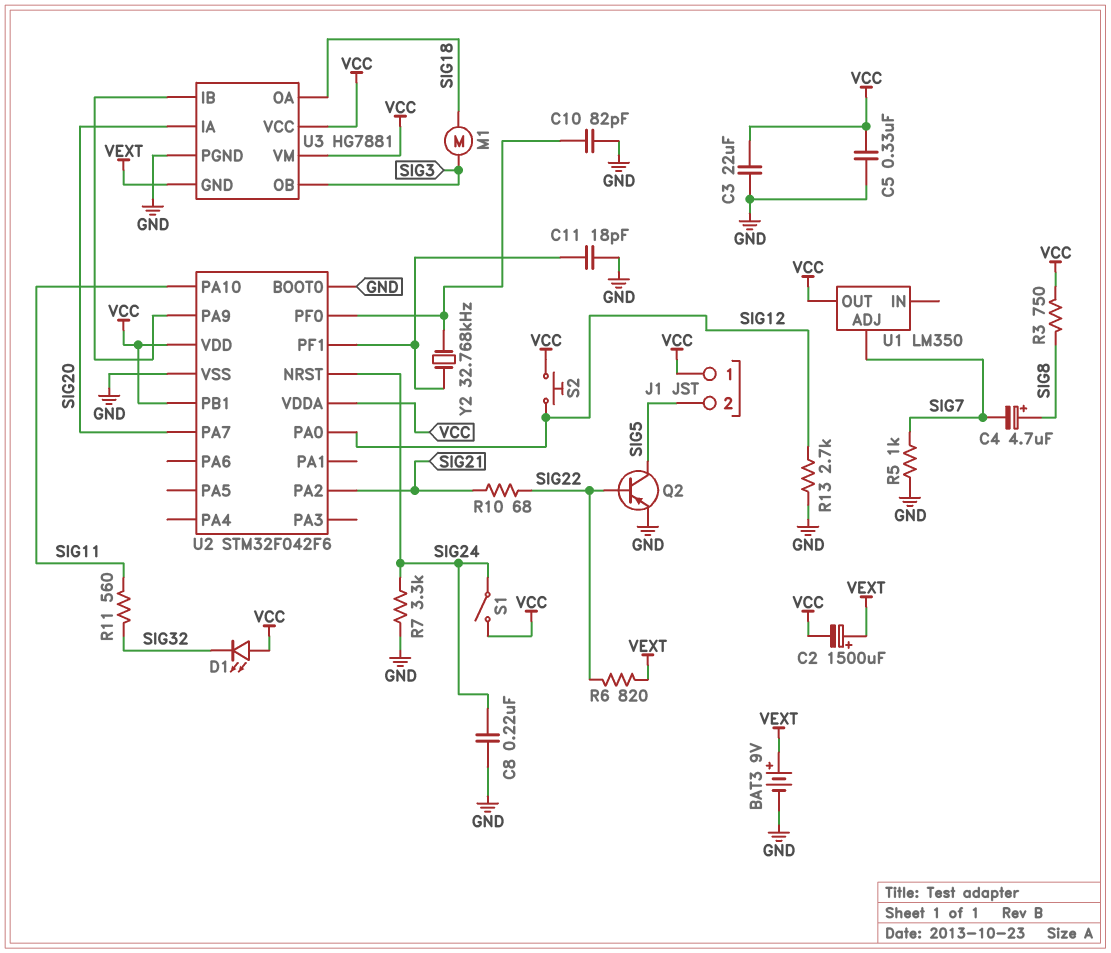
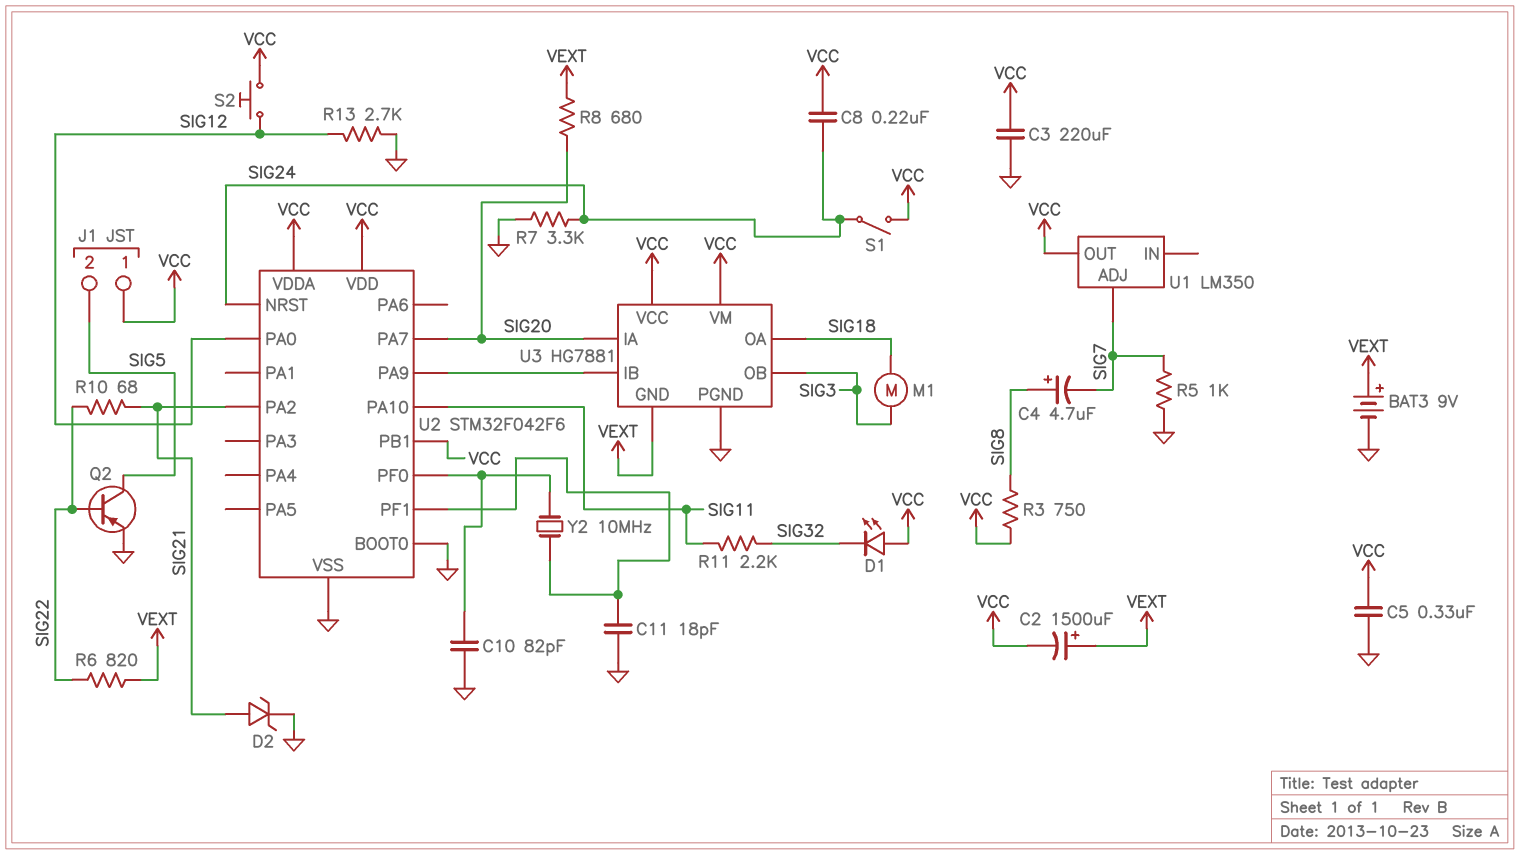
C3: 22uF (GND, VCC) -> 220uF (GND, VCC)
C8: 220nF (GND, SIG24) -> 220nF (SIG24, VCC)
D2: none -> zener (A SIG21, K GND)
R8: none -> 680 (SIG20, VEXT)
R11: 560 (SIG11, SIG32) -> 2.2k (SIG11, SIG32)
Y2: 32.768kHz (U2/PF0, U2/PF1) -> 10MHz (U2/PF0, U2/PF1)

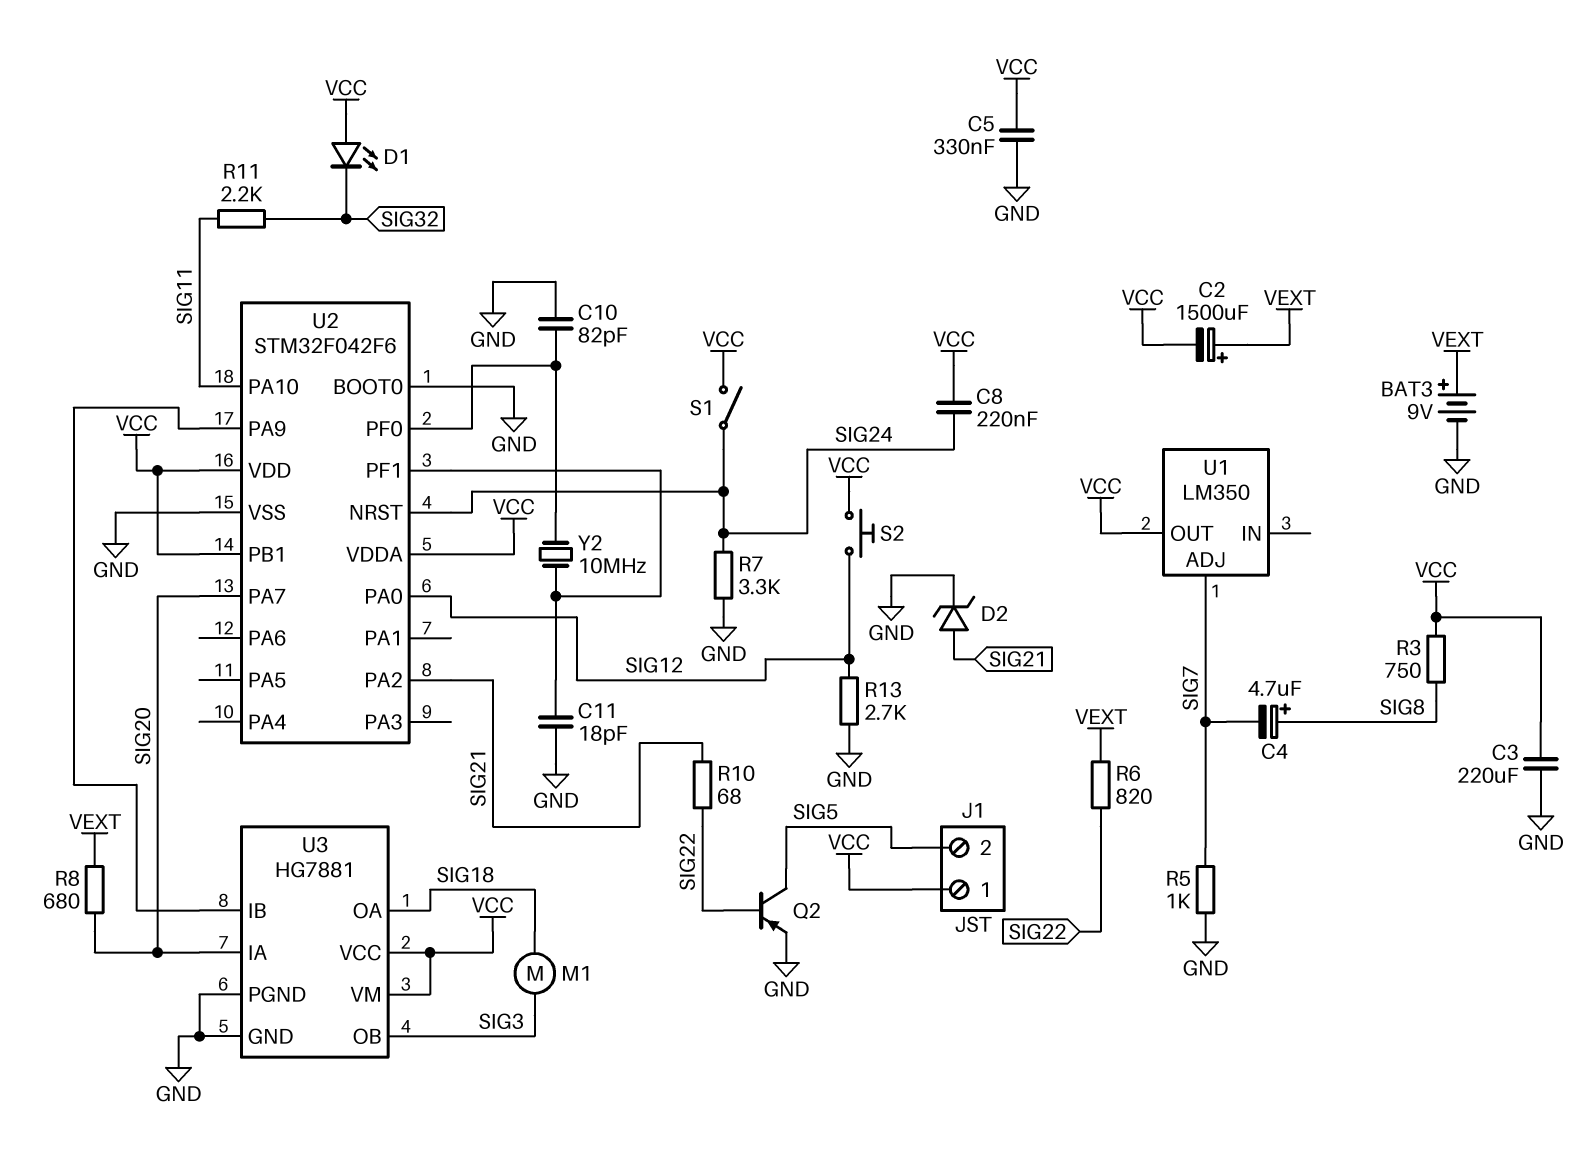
U3 pin GND: VEXT -> GND

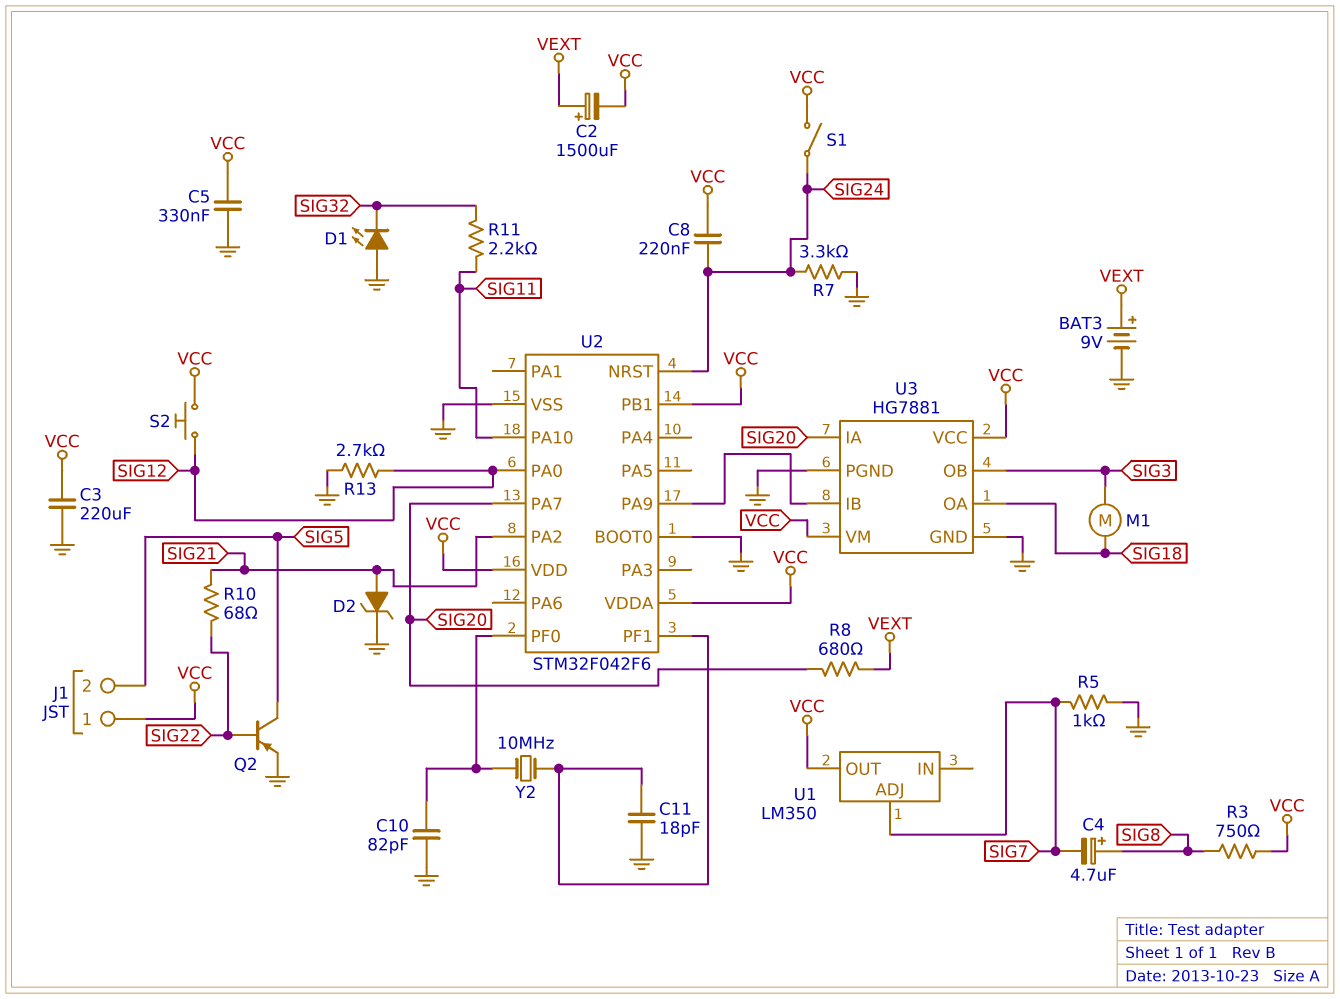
D1: LED (A VCC, K SIG32) -> LED (A GND, K SIG32)
R6: 820 (SIG22, VEXT) -> none

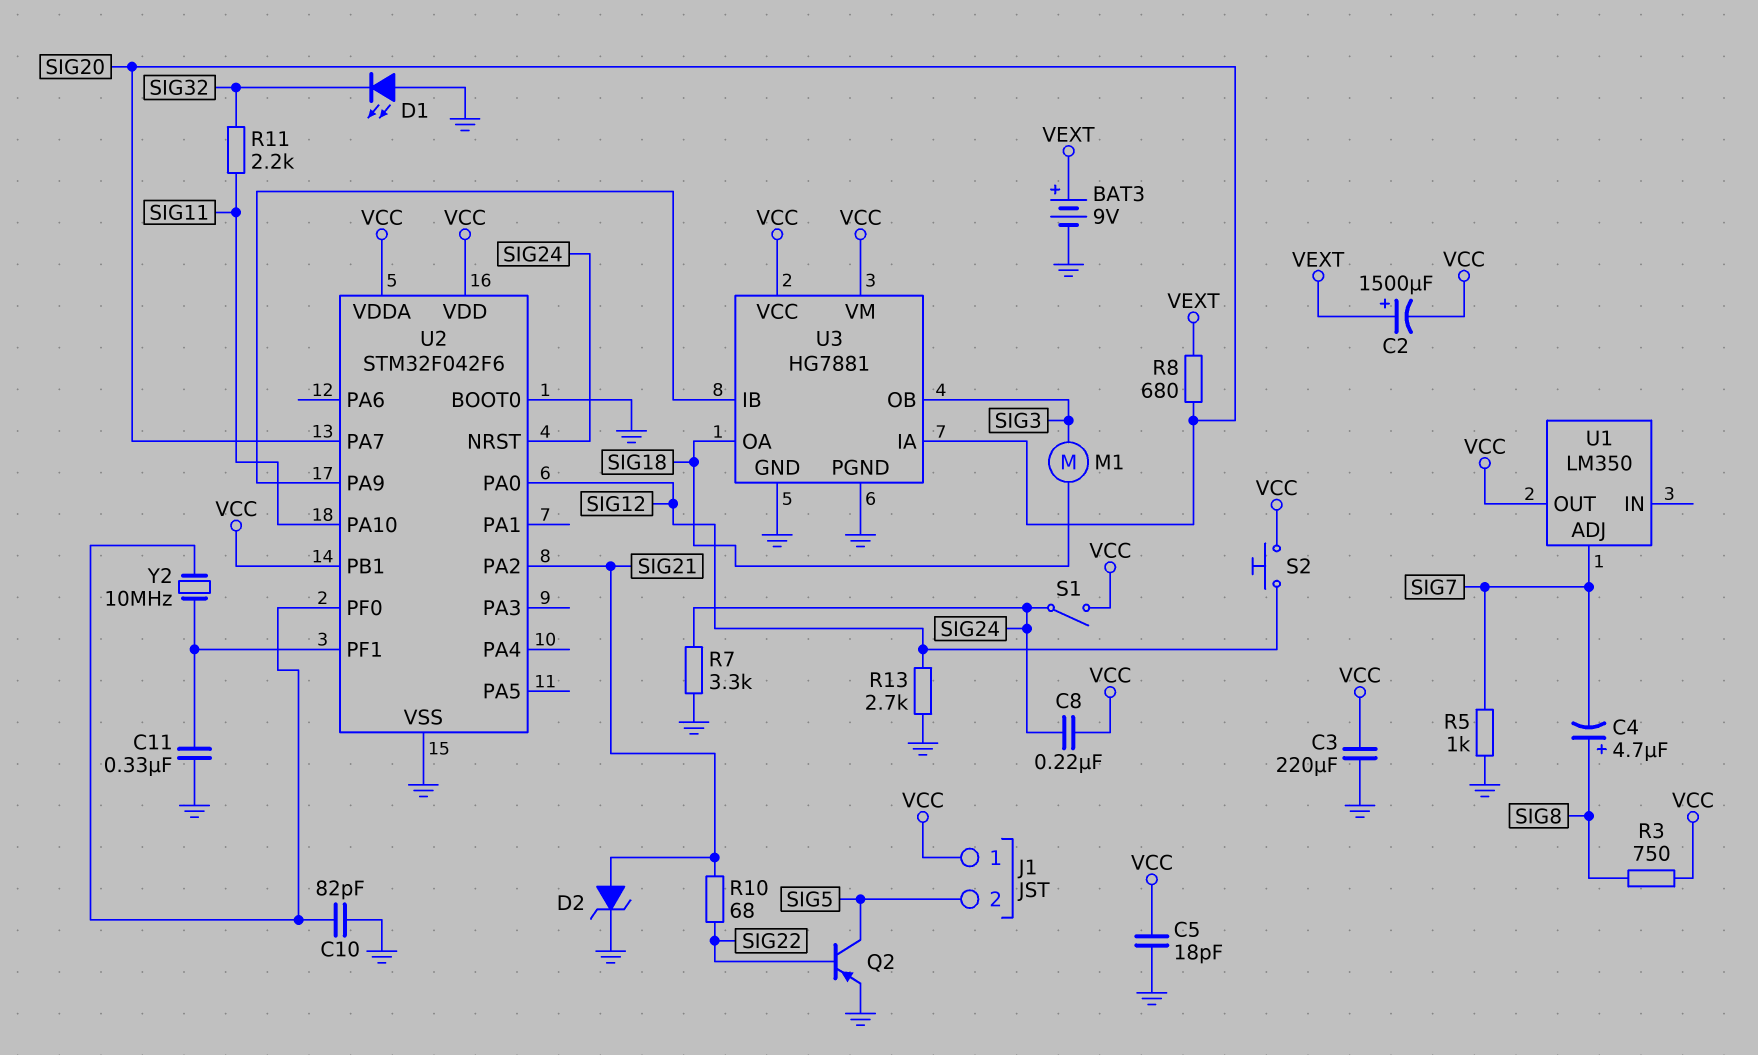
C5: 330nF (GND, VCC) -> 18pF (GND, VCC)
C11: 18pF (GND, U2/PF1) -> 330nF (GND, U2/PF1)

